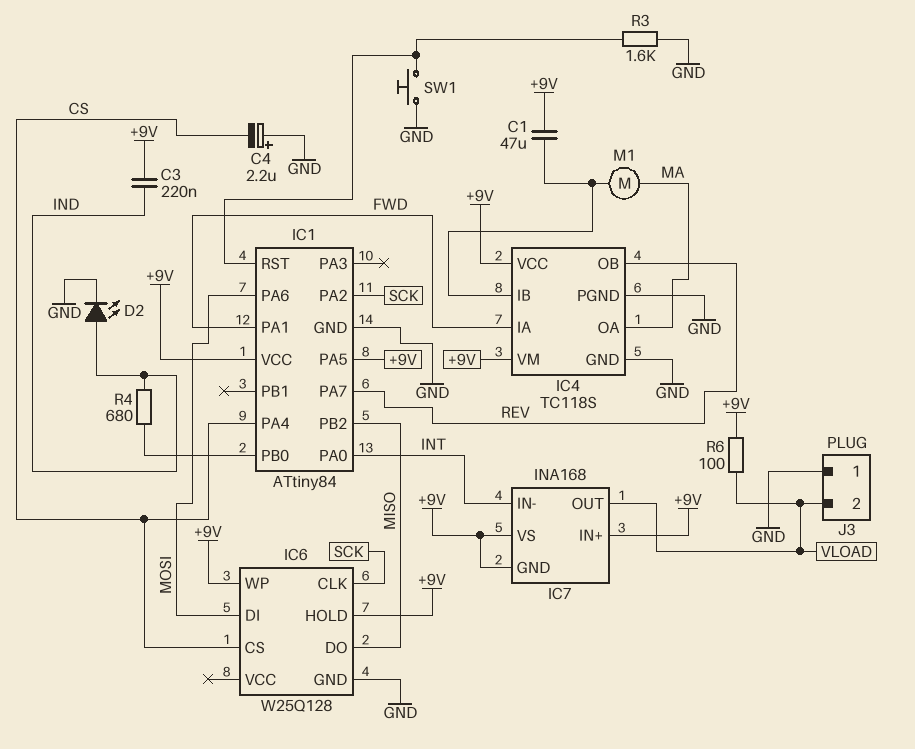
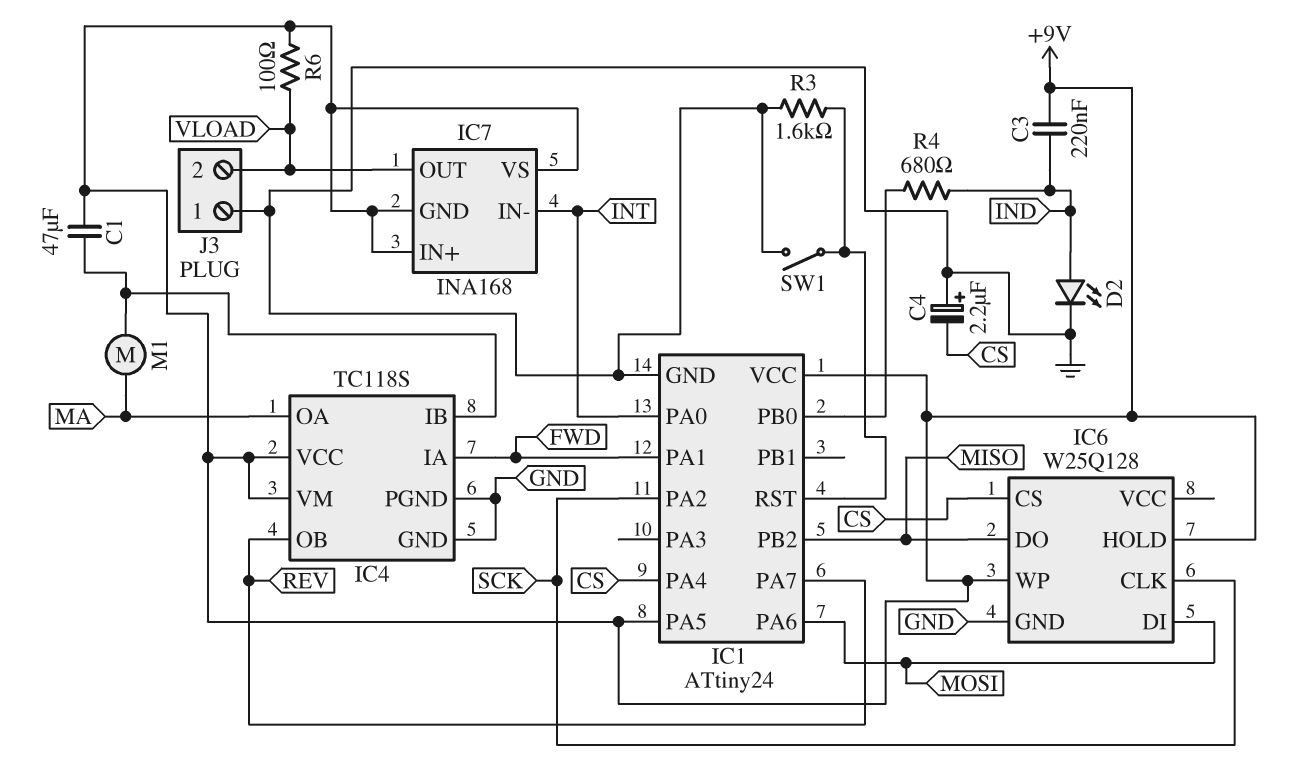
IC1: ATtiny84 -> ATtiny24
SW1: button (GND, IC1/RST) -> switch (GND, IC1/RST)

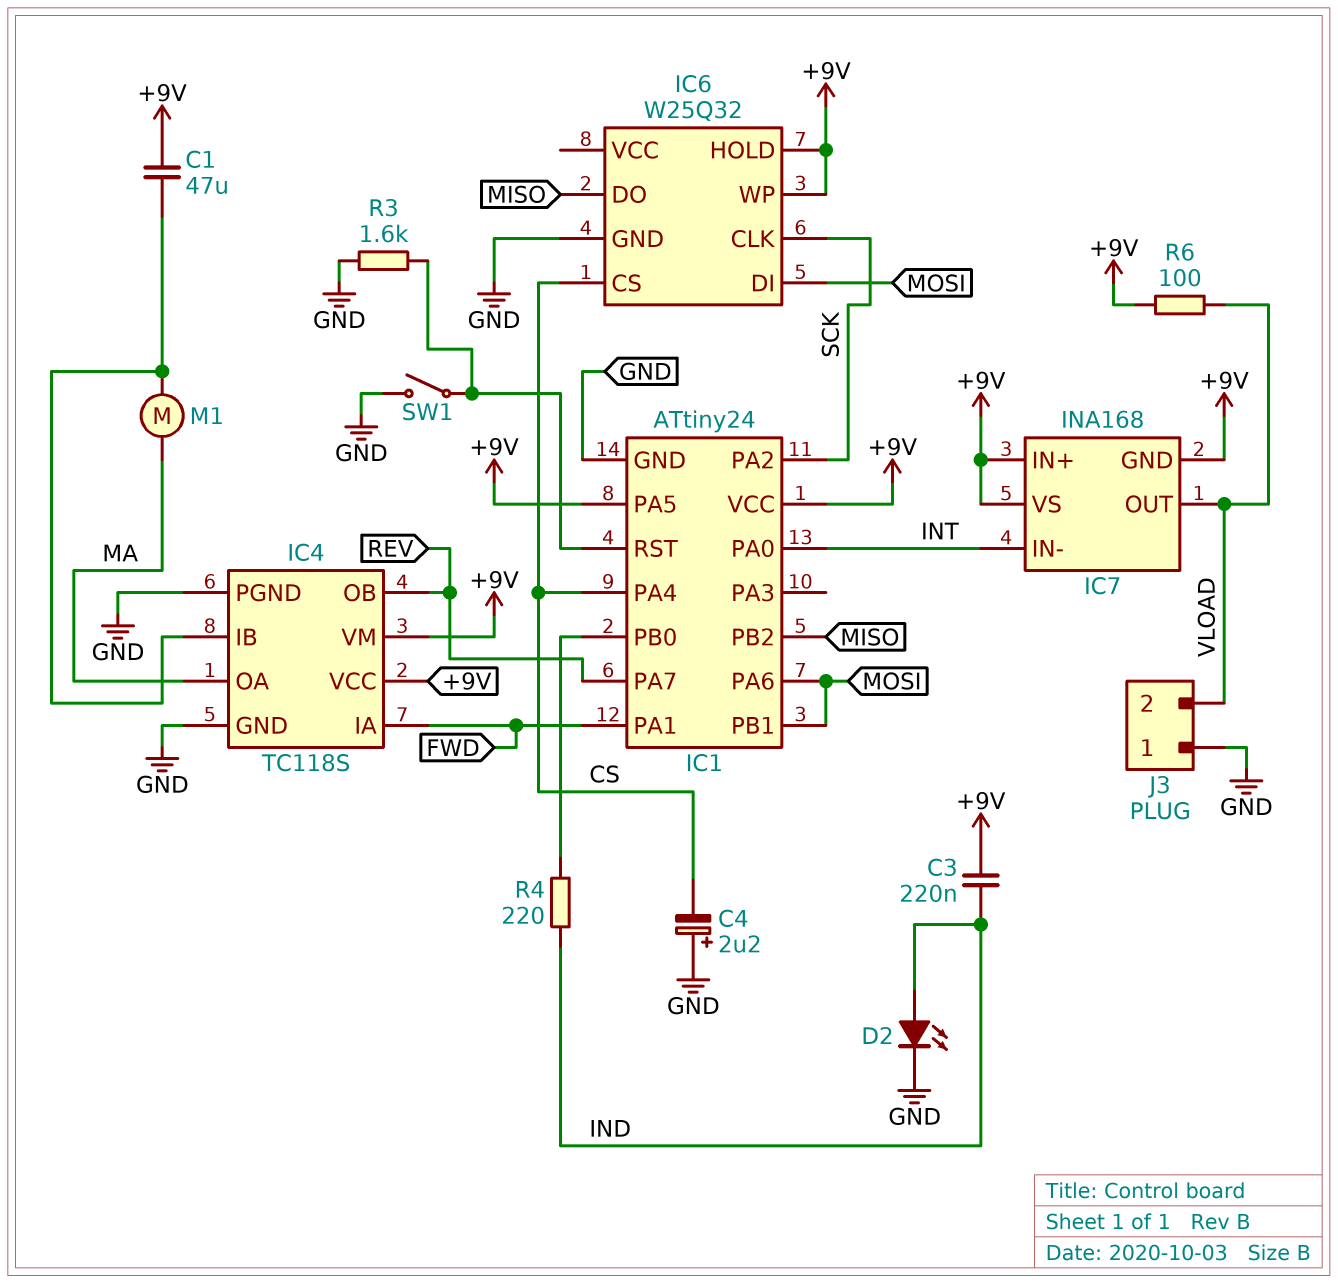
IC1 pin PB1: none -> MOSI
IC6: W25Q128 -> W25Q32
R4: 680 (IC1/PB0, IND) -> 220 (IC1/PB0, IND)

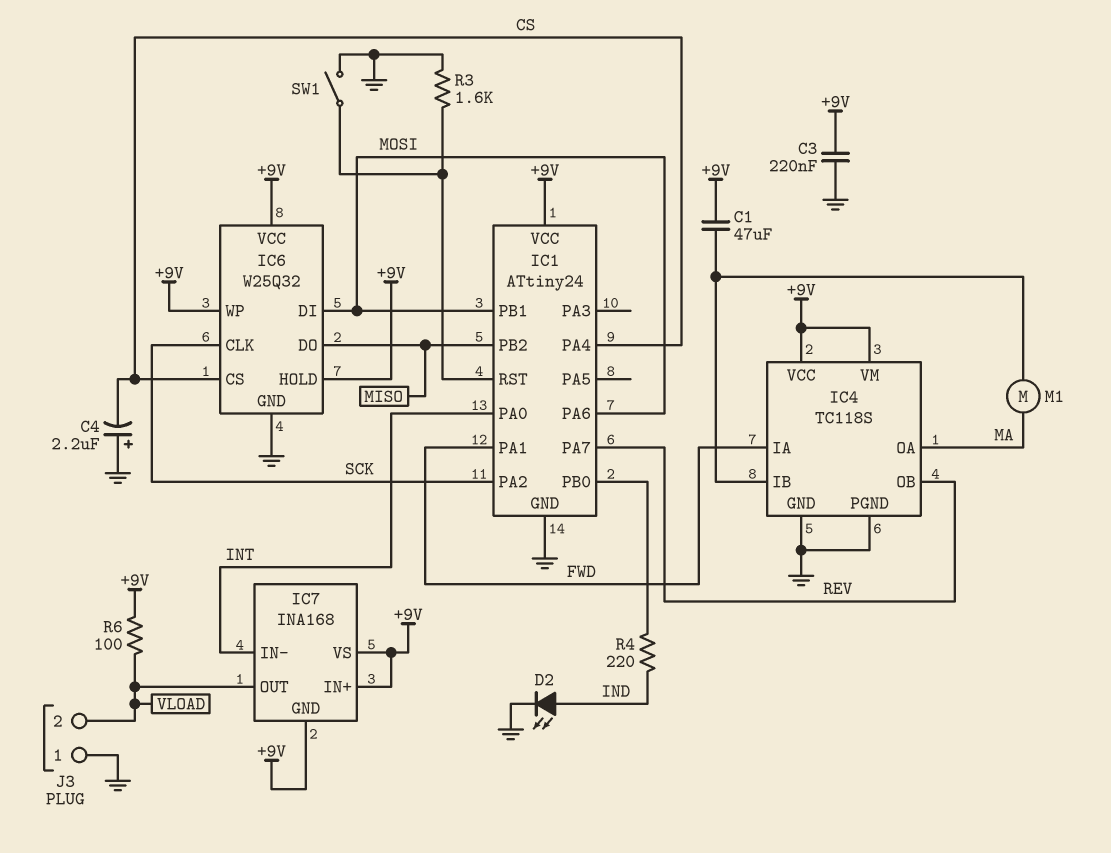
C3: 220nF (+9V, IND) -> 220nF (+9V, GND)
IC1 pin PA5: +9V -> none
IC6 pin VCC: none -> +9V

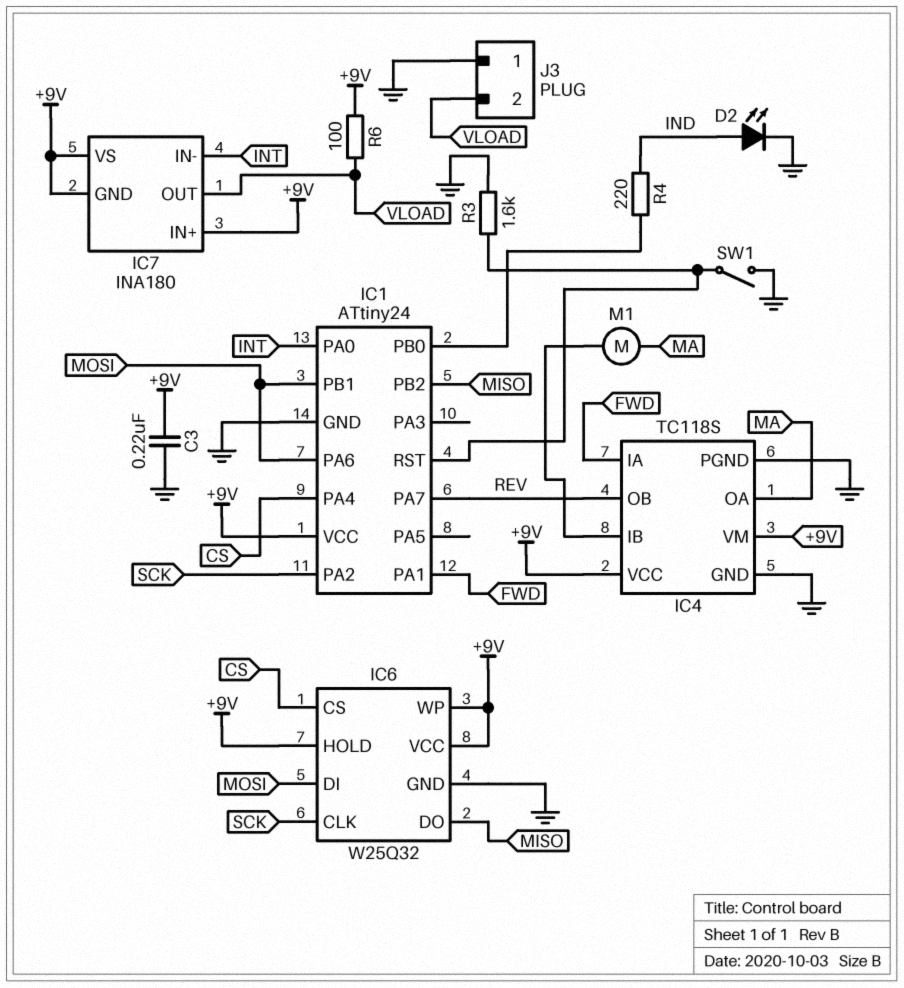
C1: 47uF (+9V, IC4/IB) -> none
C4: 2.2uF (plus GND, minus CS) -> none
IC7: INA168 -> INA180

